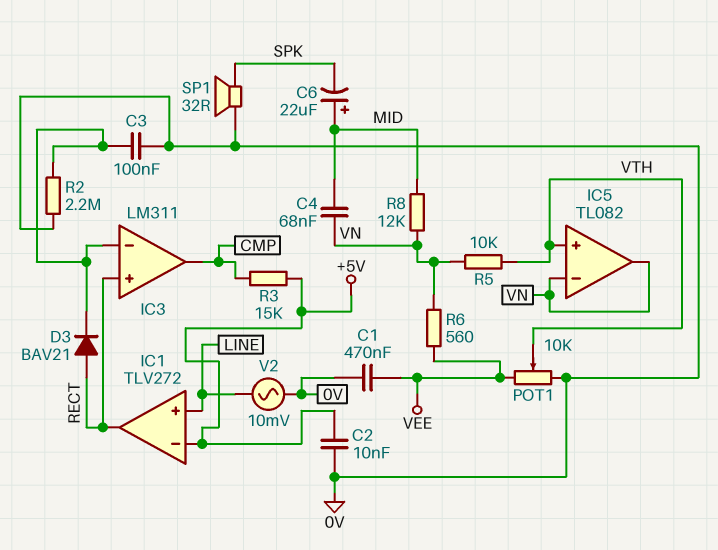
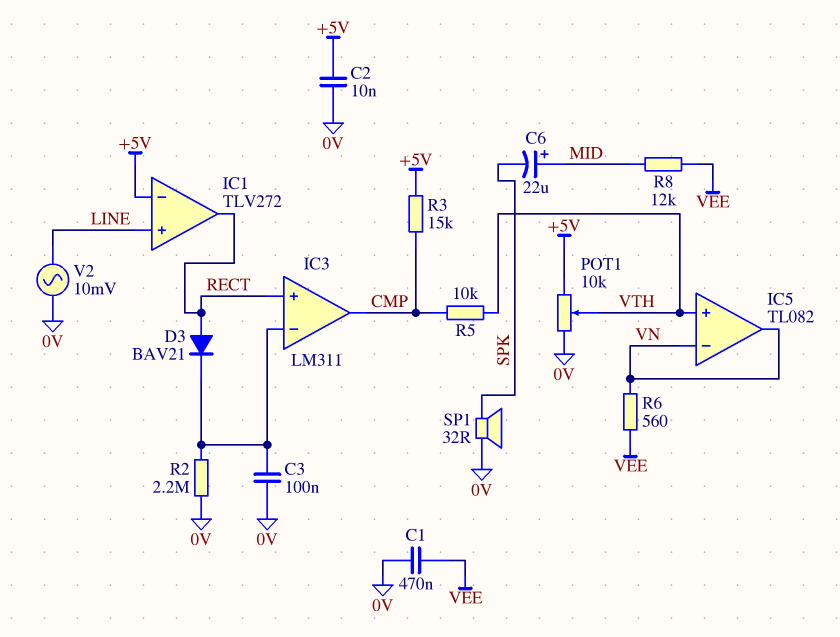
C4: 68nF (MID, VN) -> none
POT1: 10k (0V, VEE, wiper VTH) -> 10k (+5V, 0V, wiper VTH)
R5: 10k (VN, VTH) -> 10k (CMP, VTH)
R8: 12k (MID, VN) -> 12k (MID, VEE)

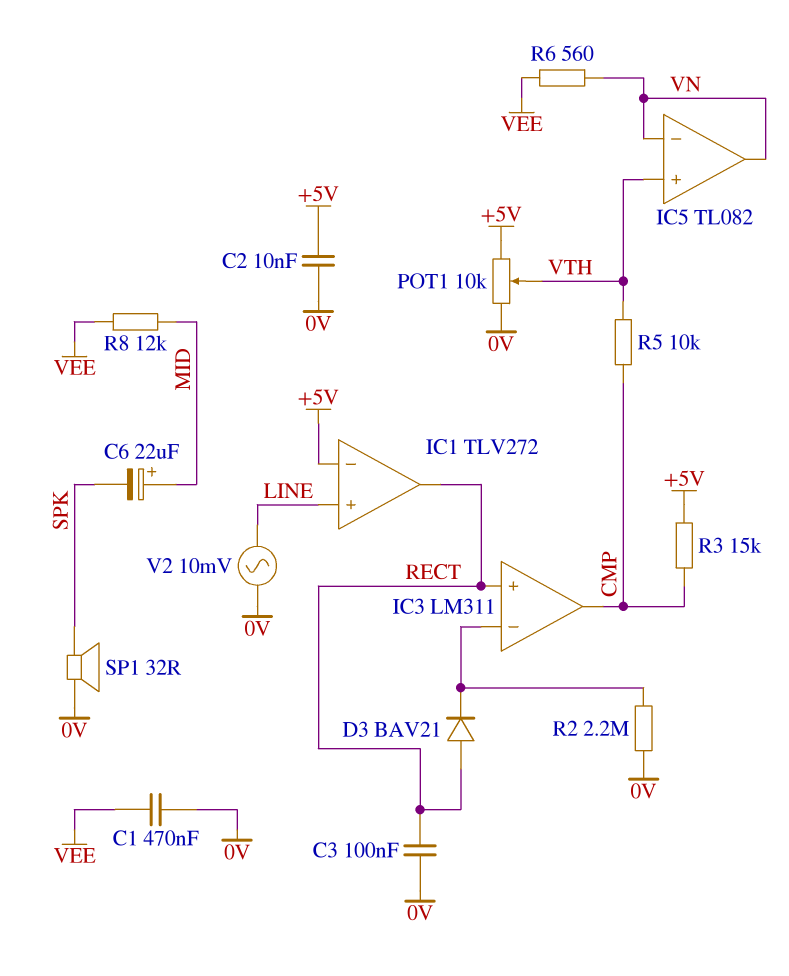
C3: 100nF (0V, IC3/in-) -> 100nF (0V, RECT)

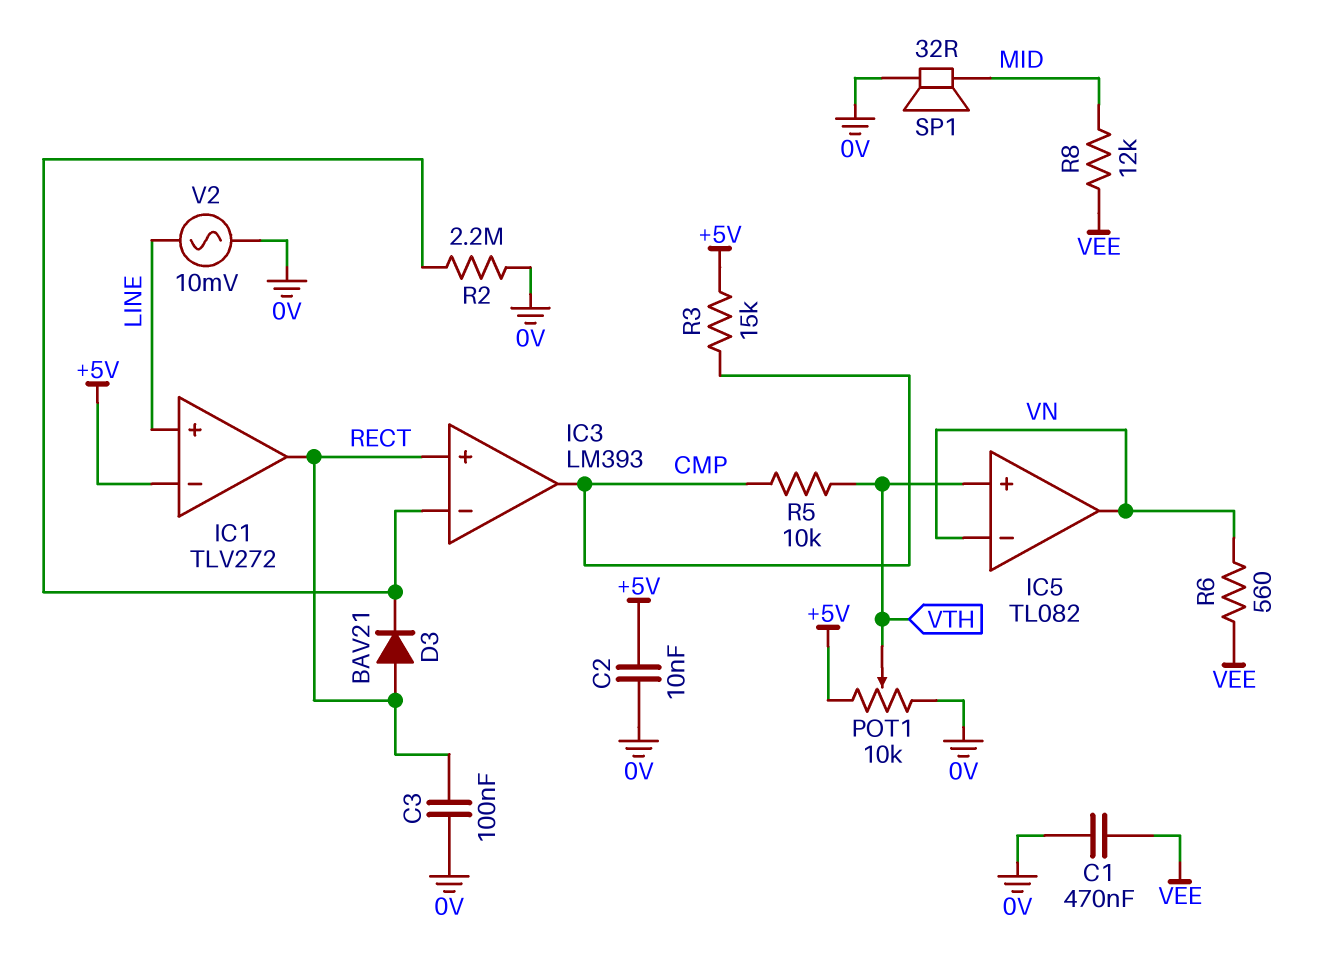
C6: 22uF (plus MID, minus SPK) -> none
IC3: LM311 -> LM393
SP1: speaker 32R (0V, SPK) -> speaker 32R (0V, MID)

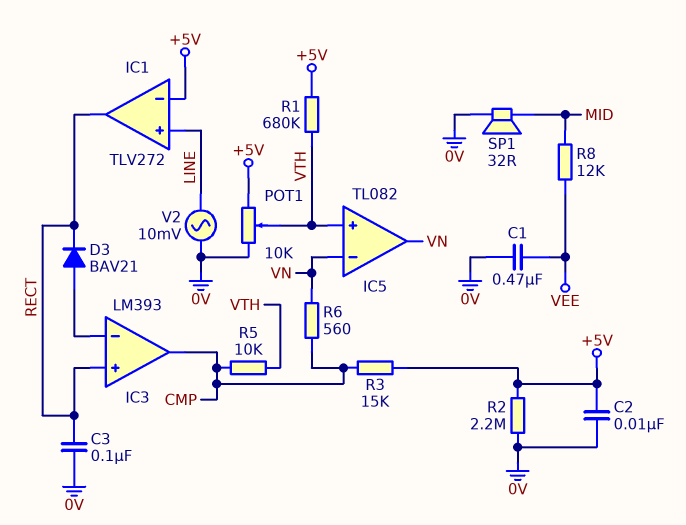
D3: diode BAV21 (A RECT, K IC3/in-) -> diode BAV21 (A IC3/in-, K RECT)
R1: none -> 680k (+5V, VTH)
R2: 2.2M (0V, IC3/in-) -> 2.2M (+5V, 0V)
R6: 560 (VEE, VN) -> 560 (CMP, VN)

